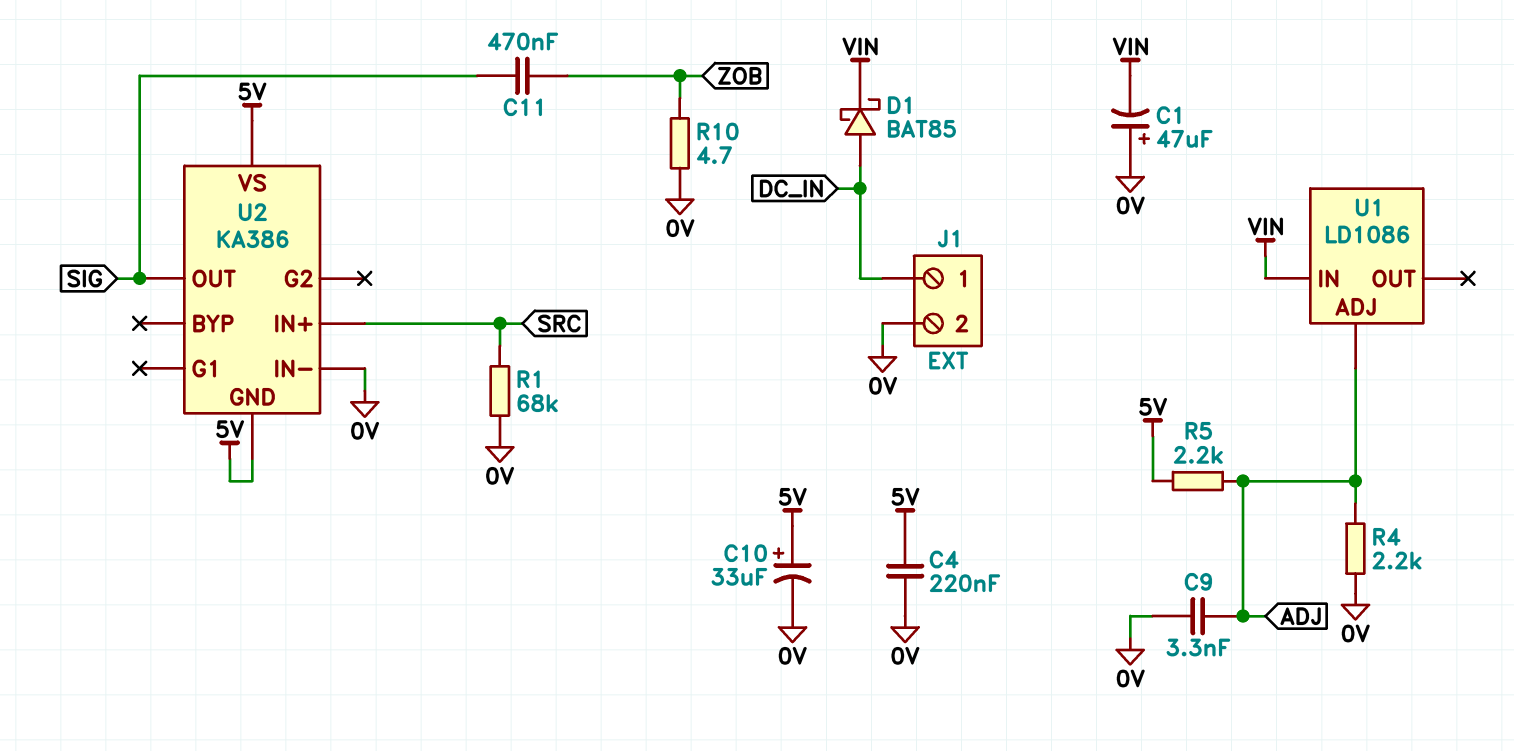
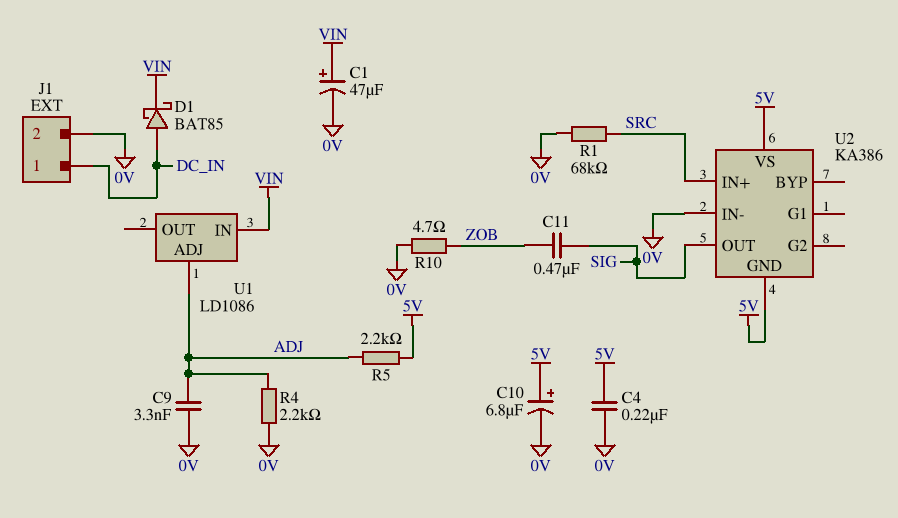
C1: 47uF (plus 0V, minus VIN) -> 47uF (plus VIN, minus 0V)
C10: 33uF (plus 5V, minus 0V) -> 6.8uF (plus 5V, minus 0V)

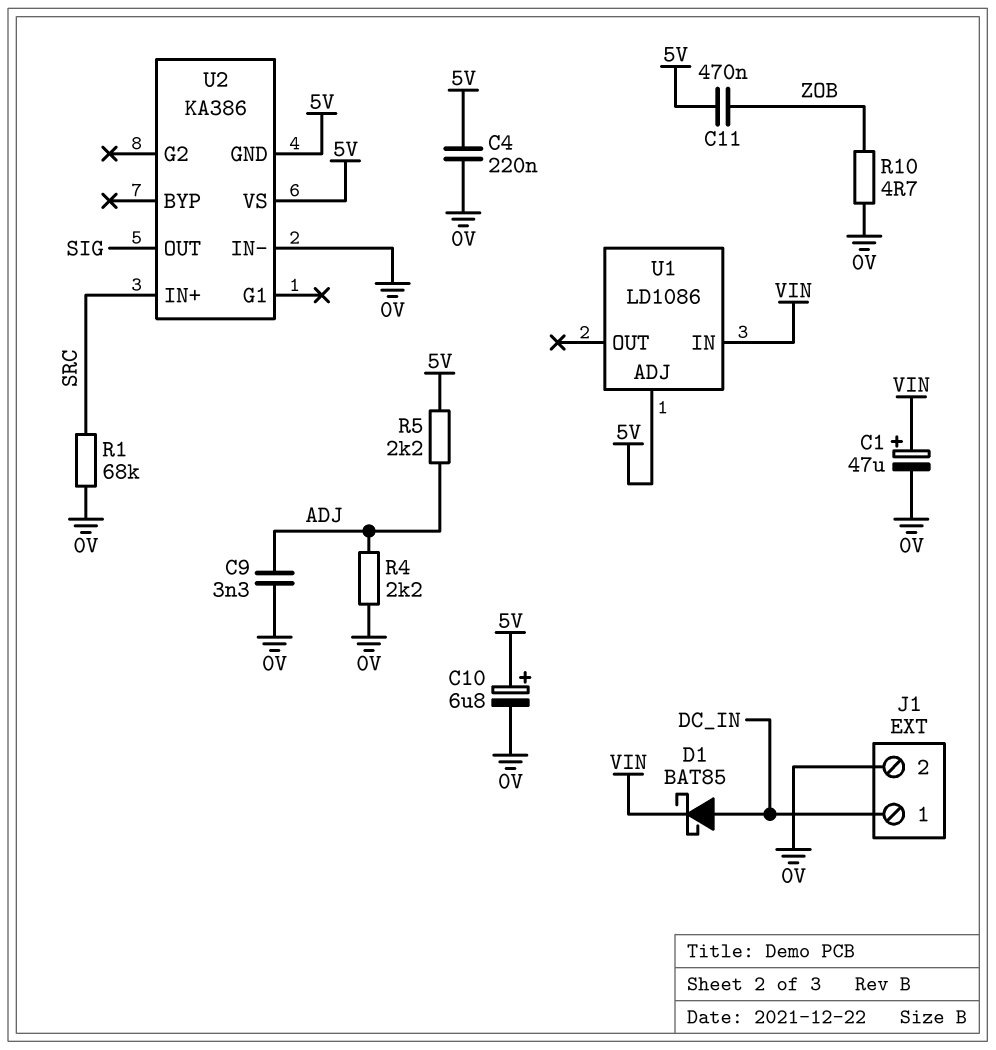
C11: 470nF (SIG, ZOB) -> 470nF (5V, ZOB)
U1 pin ADJ: ADJ -> 5V

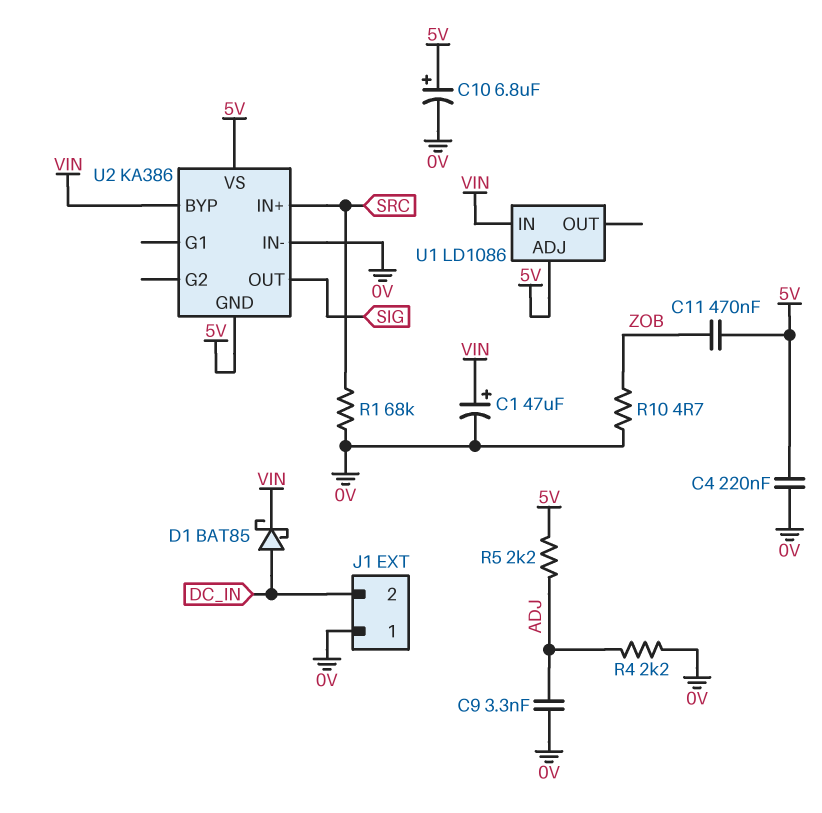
J1 pin 1: DC_IN -> 0V
J1 pin 2: 0V -> DC_IN
U2 pin BYP: none -> VIN

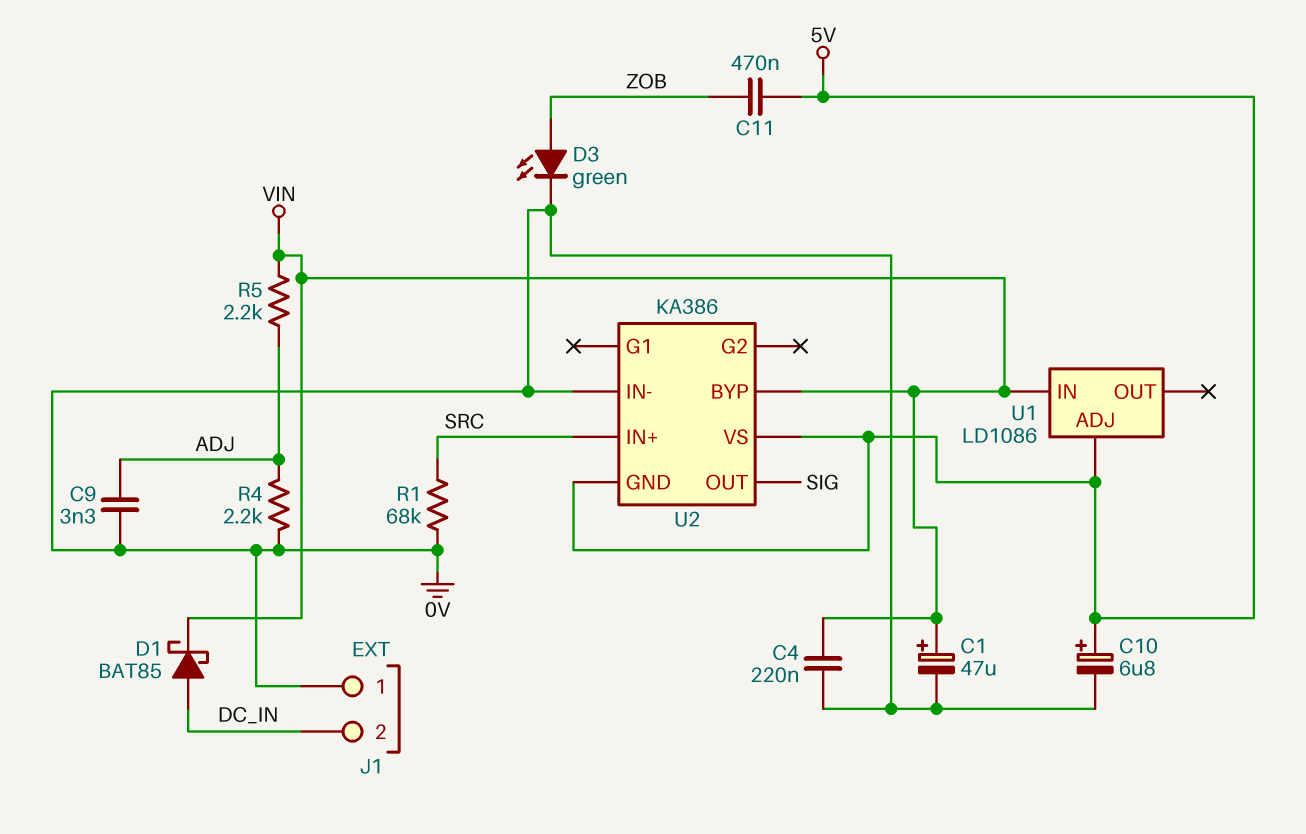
C4: 220nF (0V, 5V) -> 220nF (0V, VIN)
D3: none -> LED green (A ZOB, K 0V)
R5: 2.2k (5V, ADJ) -> 2.2k (ADJ, VIN)
R10: 4.7 (0V, ZOB) -> none

